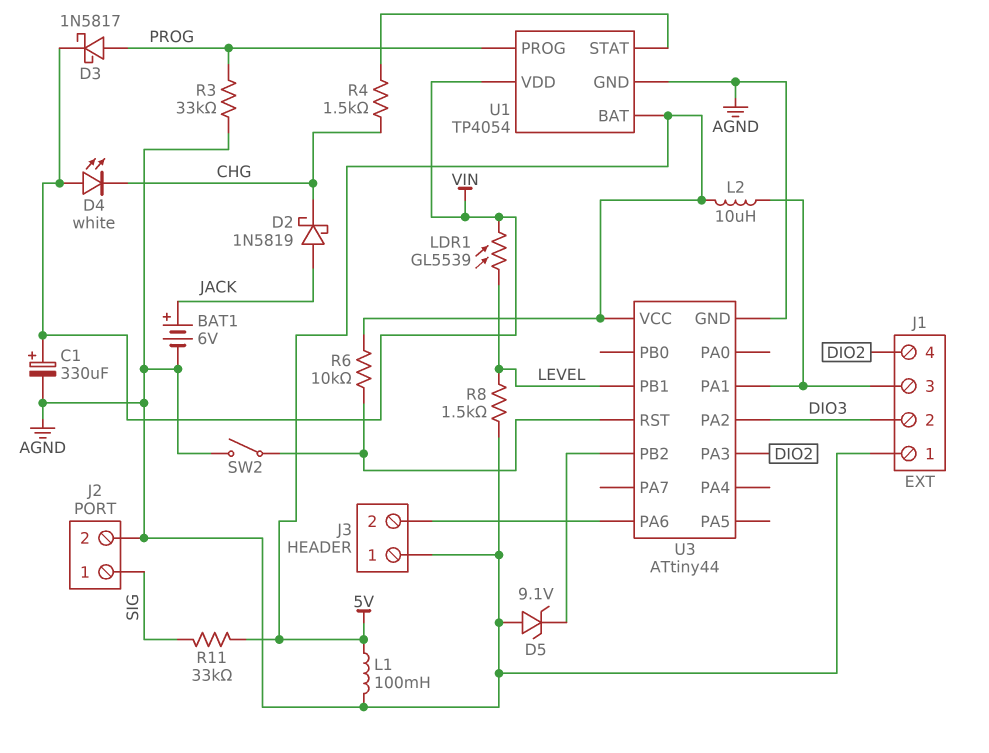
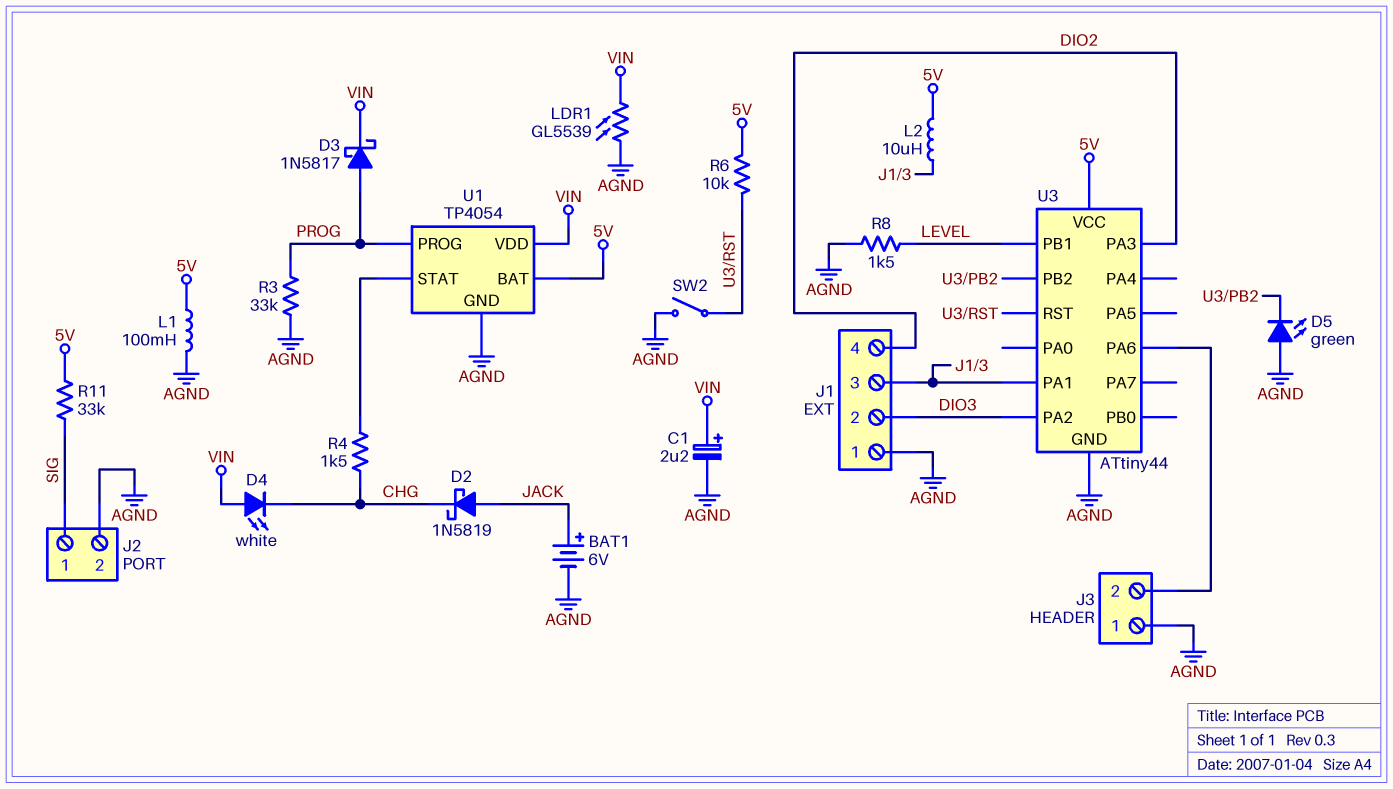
C1: 330uF (plus VIN, minus AGND) -> 2.2uF (plus VIN, minus AGND)
D5: zener 9.1V (A AGND, K U3/PB2) -> LED green (A AGND, K U3/PB2)
LDR1: GL5539 (LEVEL, VIN) -> GL5539 (AGND, VIN)

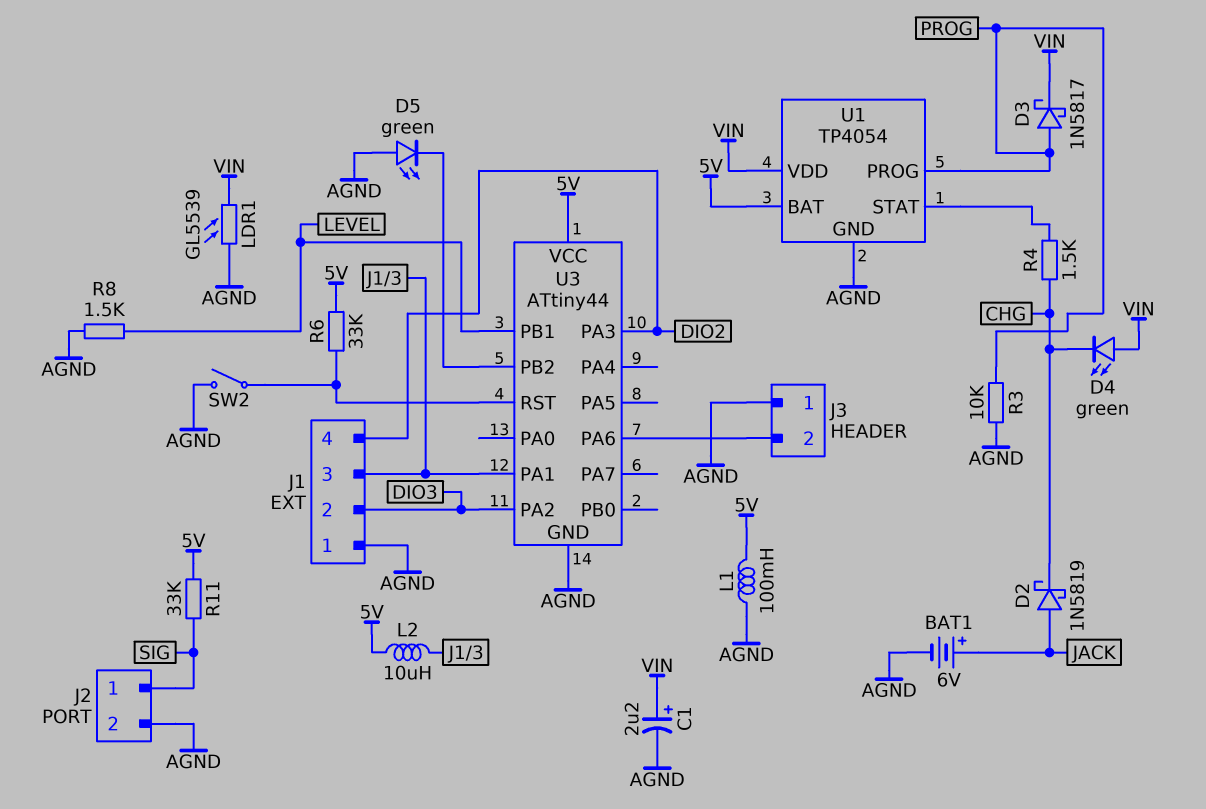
D4: LED white (A VIN, K CHG) -> LED green (A VIN, K CHG)
R3: 33k (AGND, PROG) -> 10k (AGND, PROG)
R6: 10k (5V, U3/RST) -> 33k (5V, U3/RST)

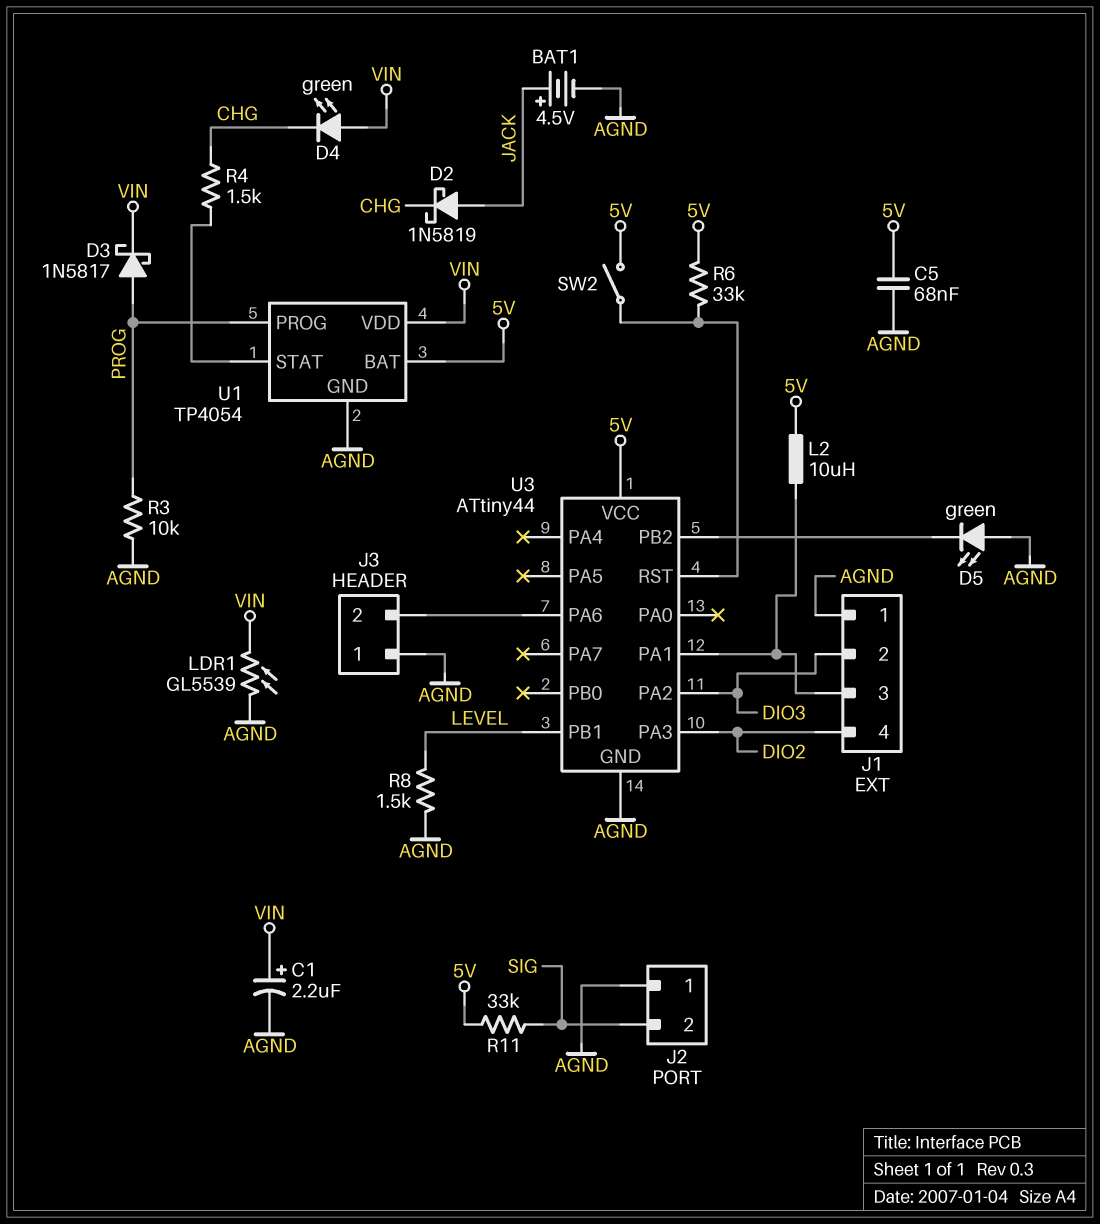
BAT1: 6V (plus JACK, minus AGND) -> 4.5V (plus JACK, minus AGND)
C5: none -> 68nF (5V, AGND)
J2 pin 1: SIG -> AGND
J2 pin 2: AGND -> SIG
L1: 100mH (5V, AGND) -> none
SW2: switch (AGND, U3/RST) -> switch (5V, U3/RST)

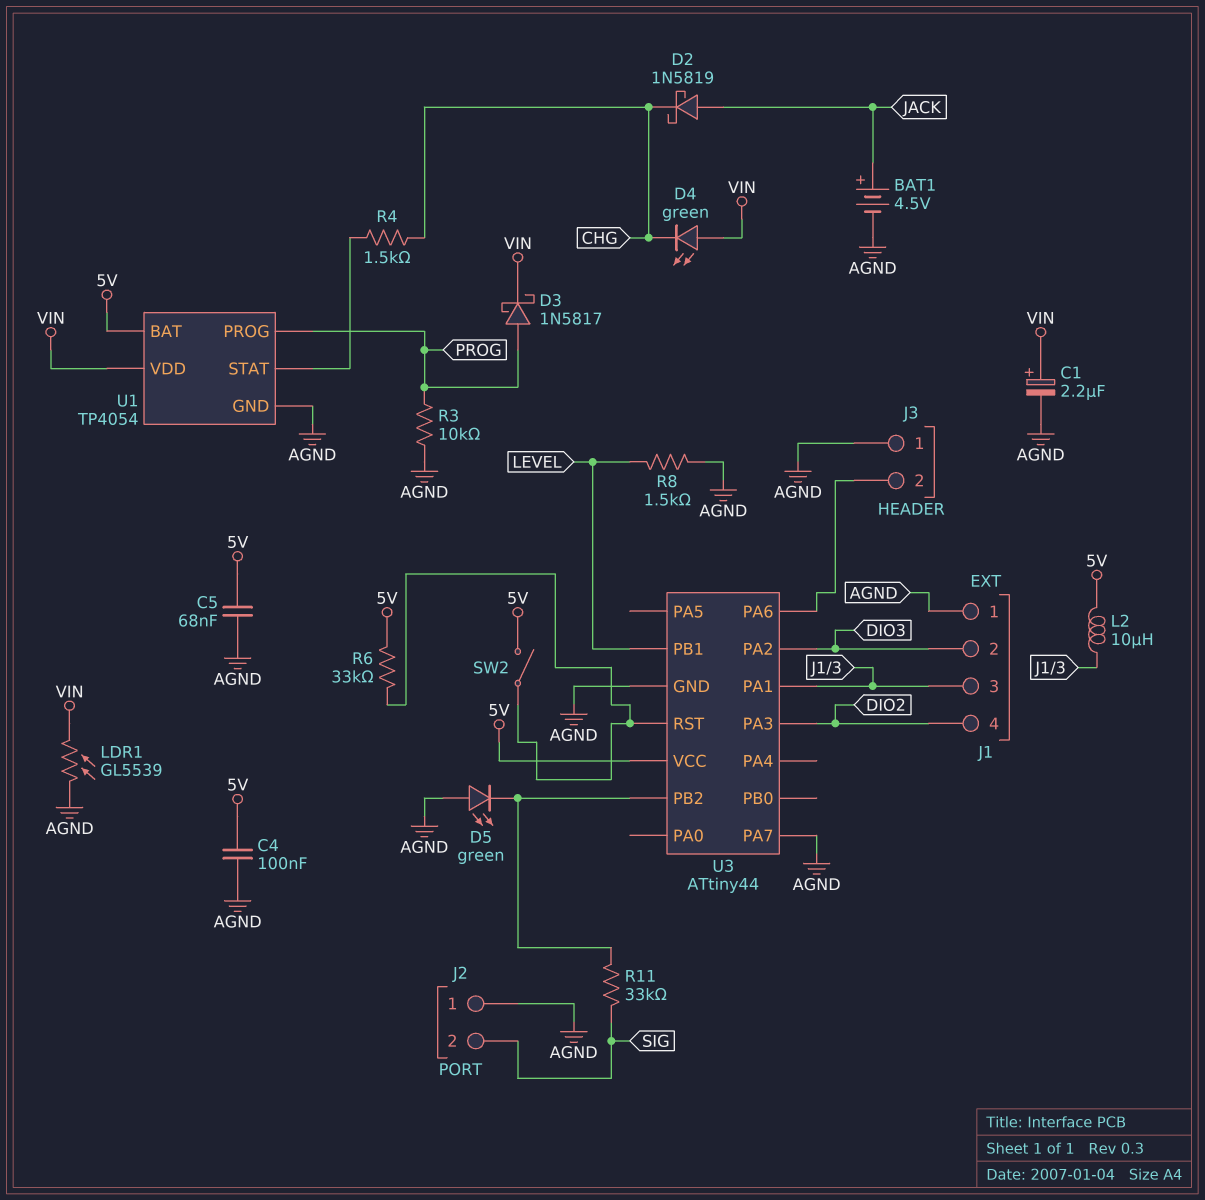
C4: none -> 100nF (5V, AGND)
R11: 33k (5V, SIG) -> 33k (SIG, U3/PB2)
U3 pin PA7: none -> AGND

